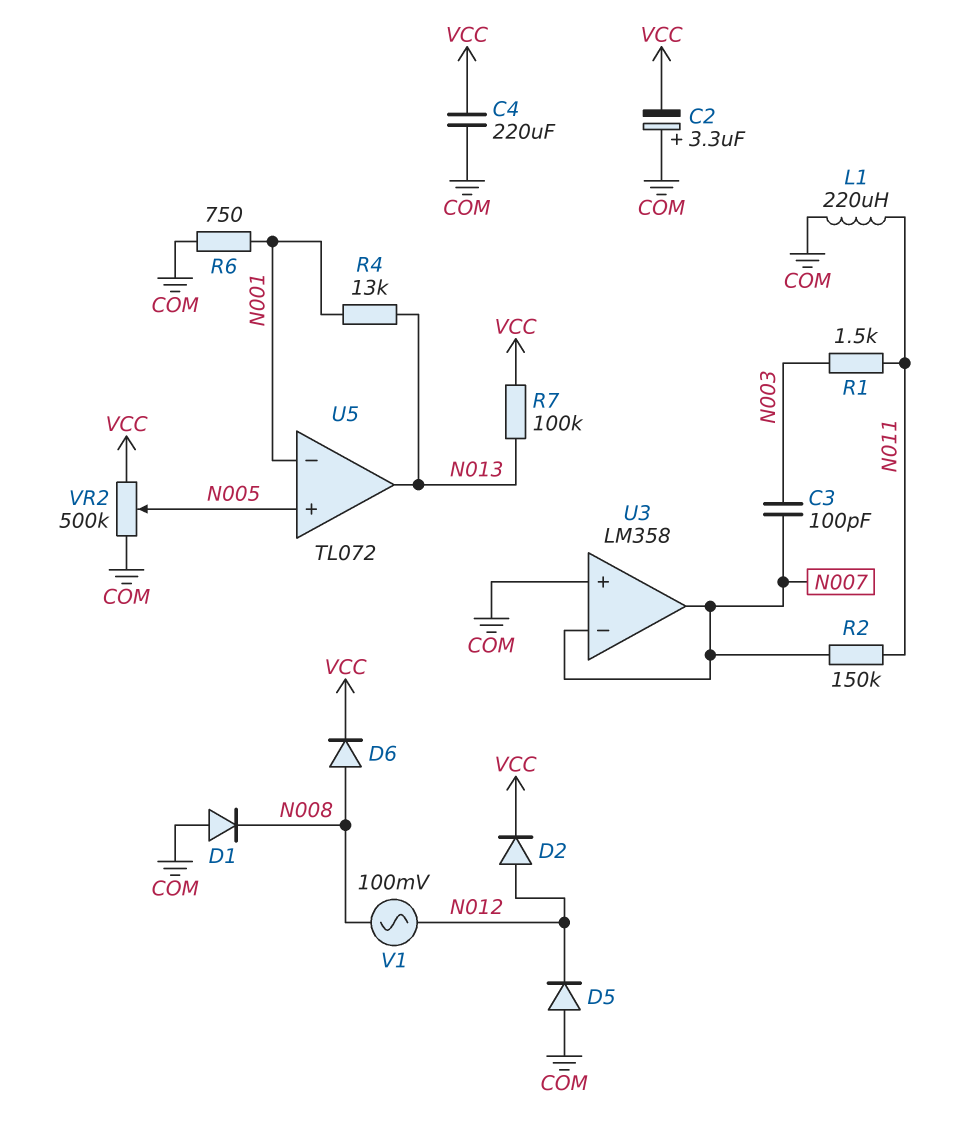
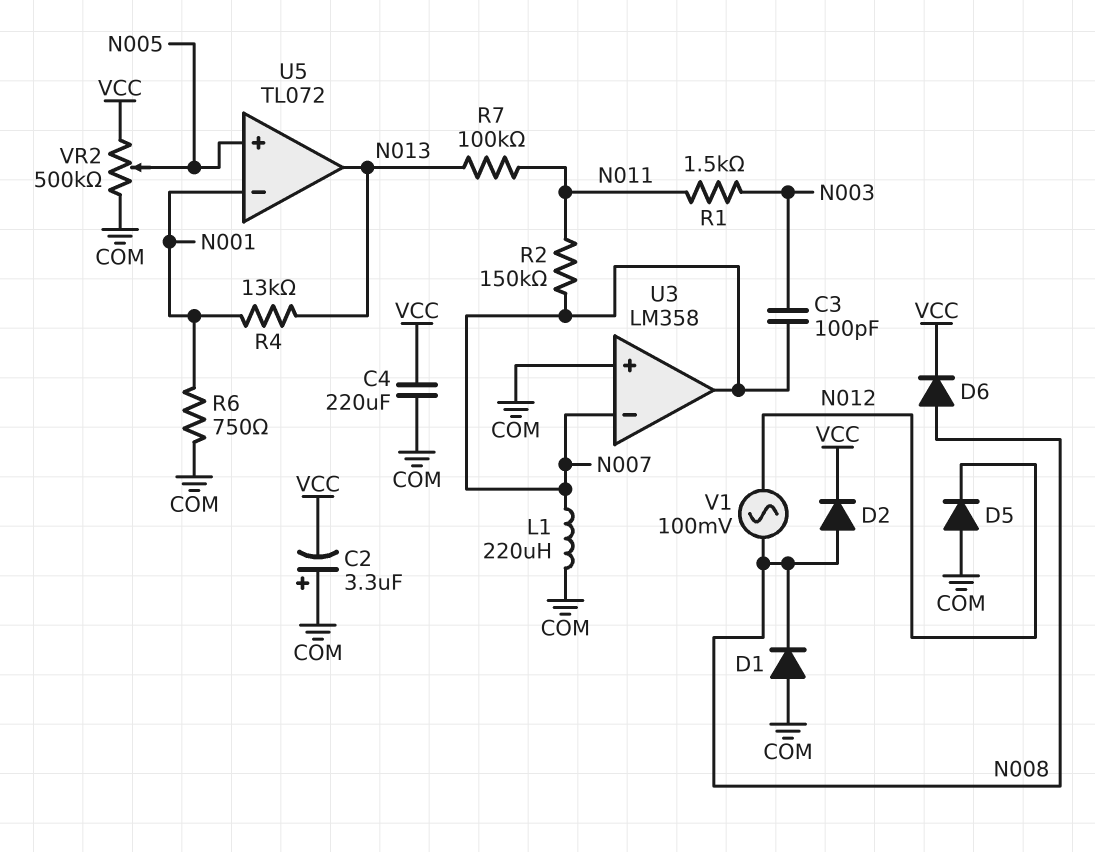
D2: diode (A N012, K VCC) -> diode (A N008, K VCC)
L1: 220uH (COM, N011) -> 220uH (COM, N007)
R7: 100k (N013, VCC) -> 100k (N011, N013)

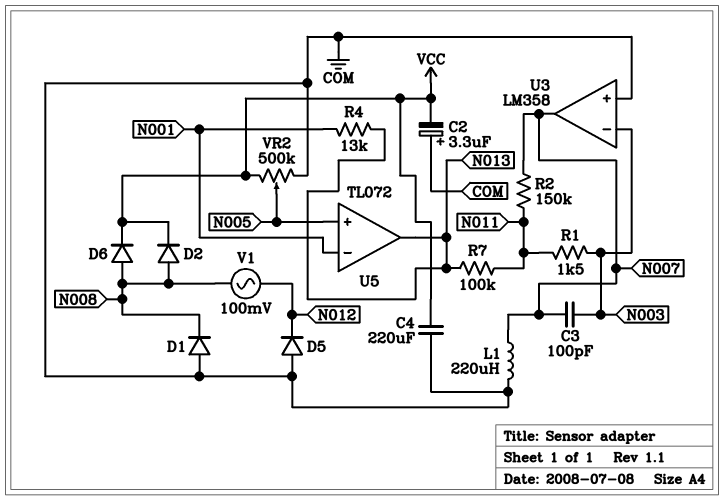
R6: 750 (COM, N001) -> none
U3 pin in-: N007 -> N003

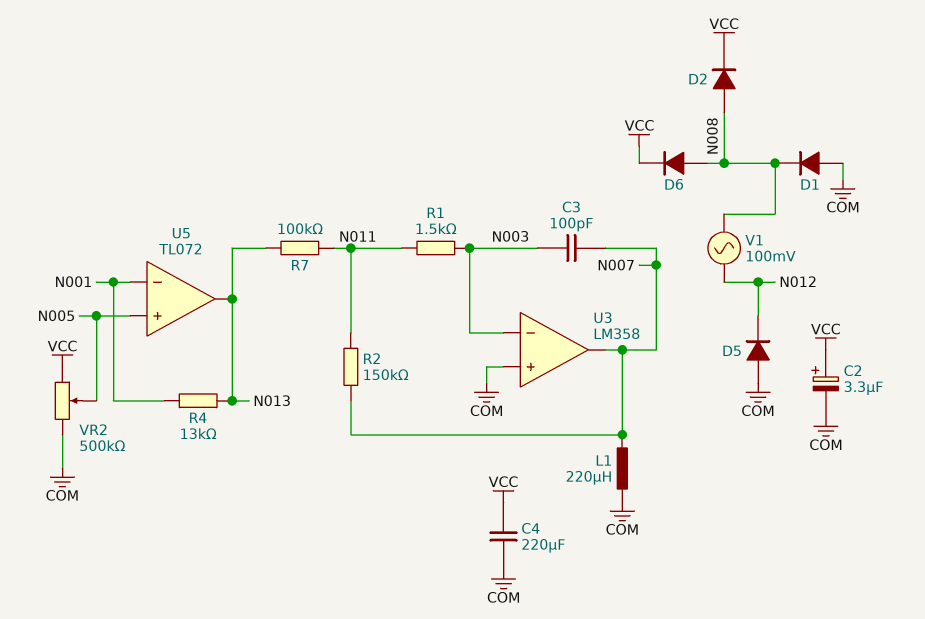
C2: 3.3uF (plus COM, minus VCC) -> 3.3uF (plus VCC, minus COM)

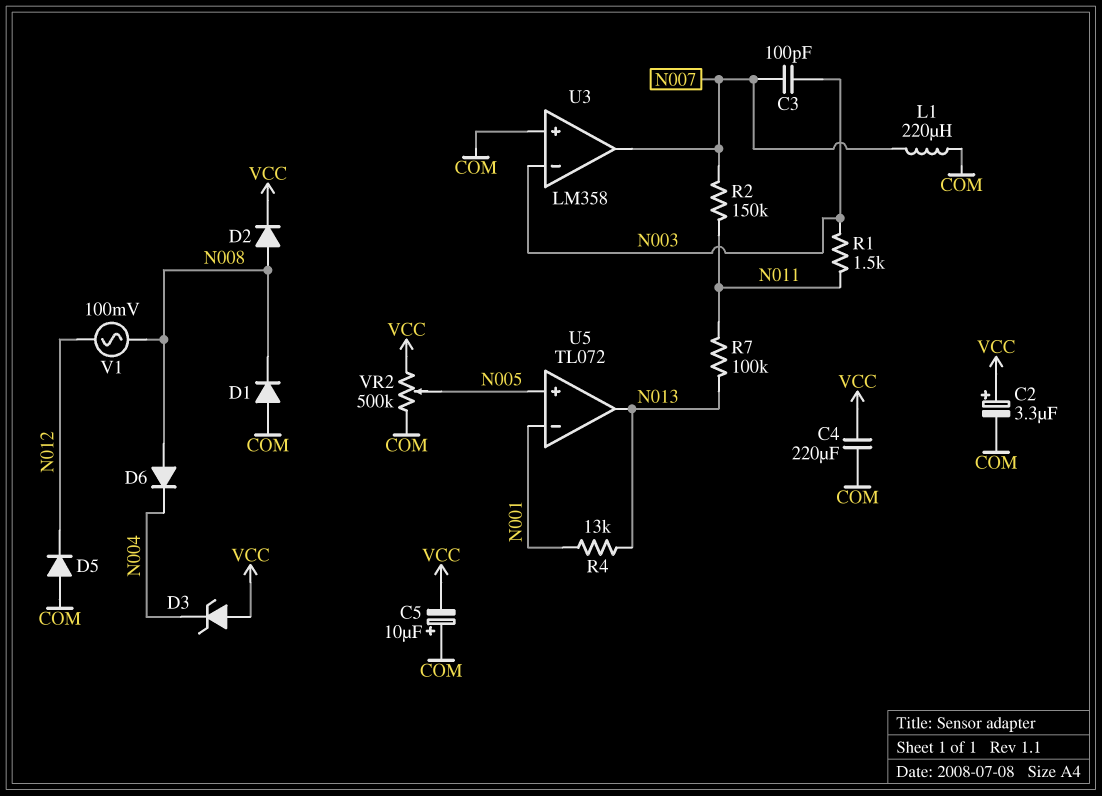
C5: none -> 10uF (plus COM, minus VCC)
D3: none -> zener (A VCC, K N004)
D6: diode (A N008, K VCC) -> diode (A N008, K N004)

